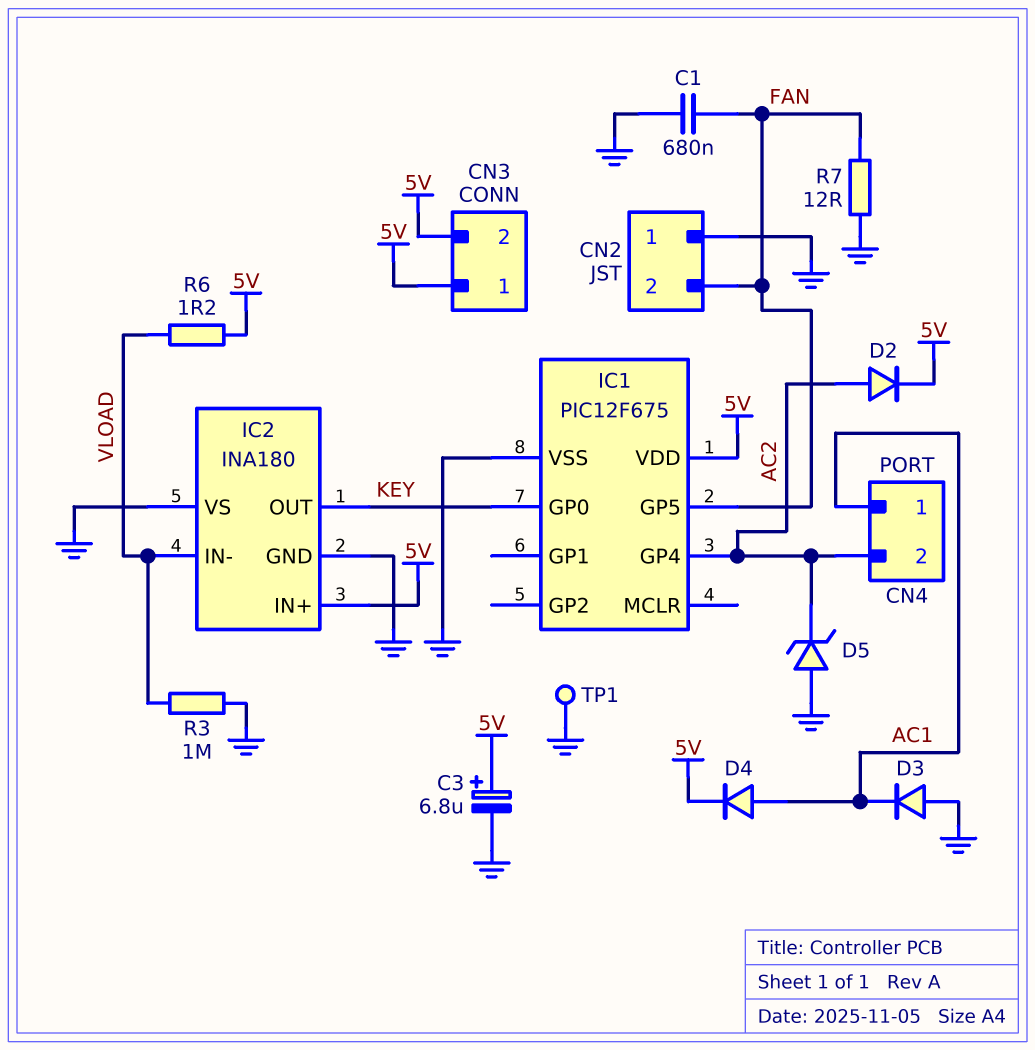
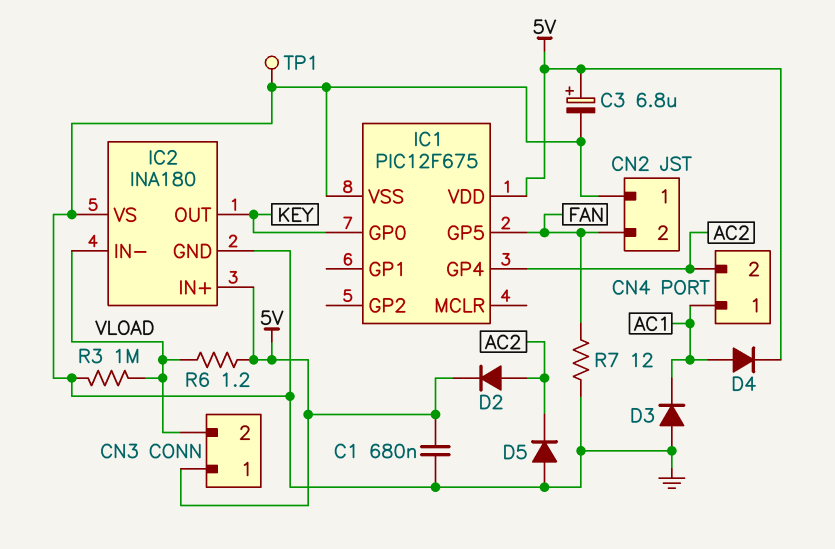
C1: 680nF (FAN, GND) -> 680nF (5V, GND)
CN3 pin 2: 5V -> VLOAD
D5: zener (A GND, K AC2) -> diode (A GND, K AC2)

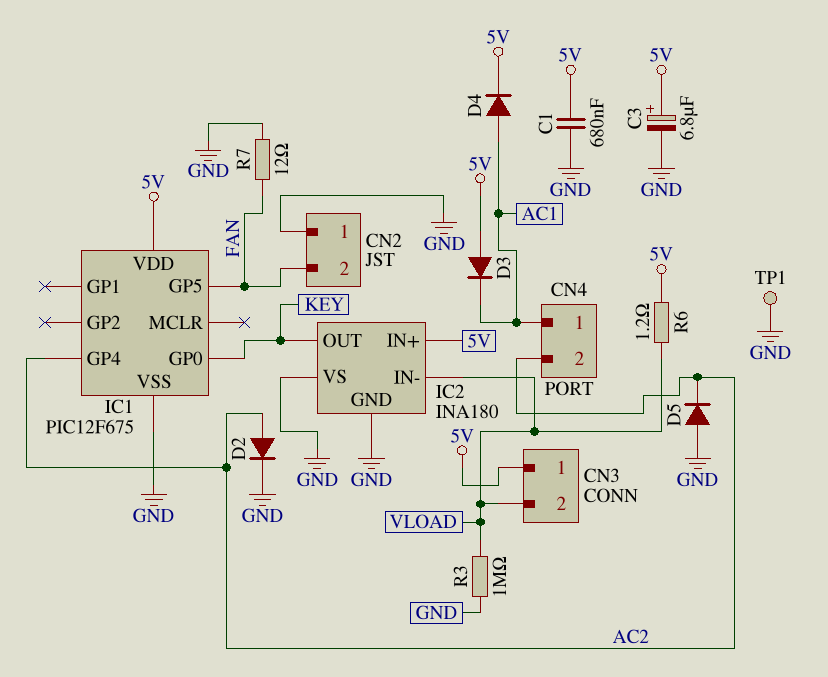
D2: diode (A AC2, K 5V) -> diode (A AC2, K GND)
D3: diode (A GND, K AC1) -> diode (A 5V, K AC1)

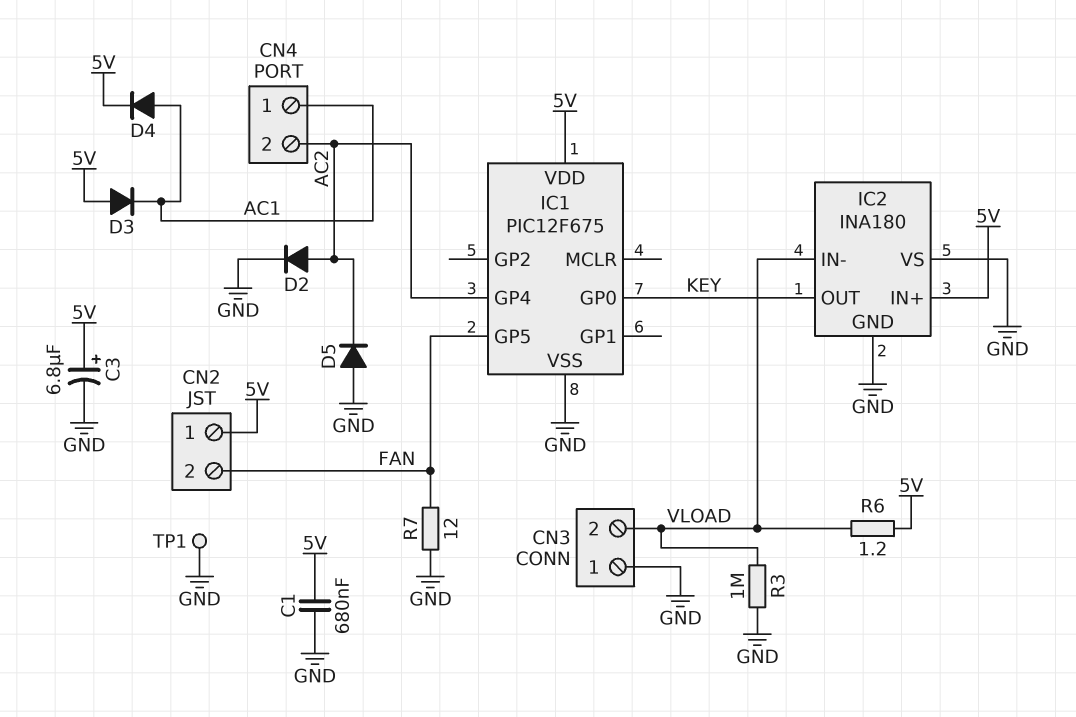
CN2 pin 1: GND -> 5V
CN3 pin 1: 5V -> GND

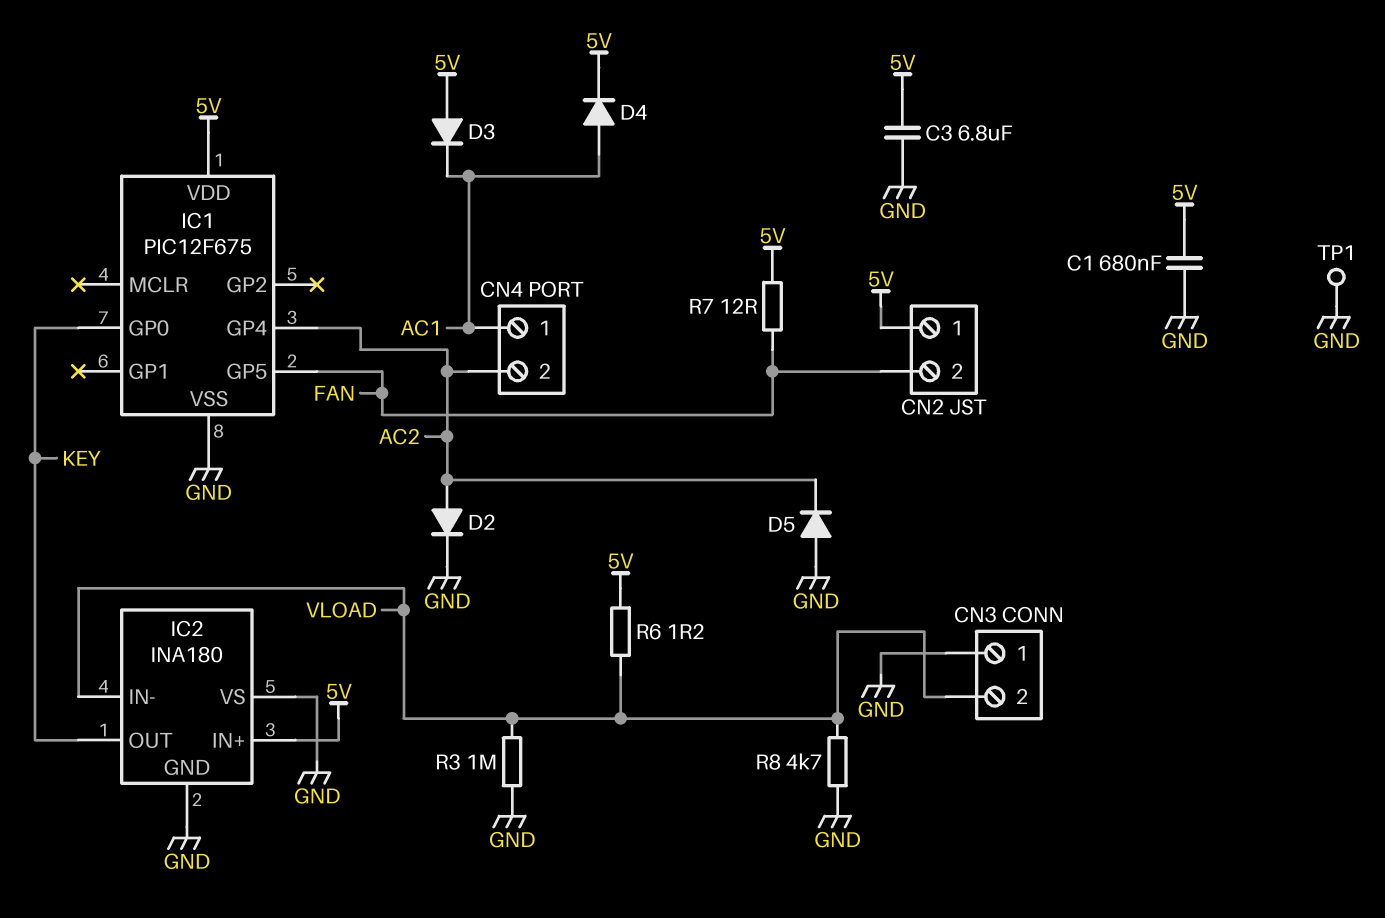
C3: 6.8uF (plus 5V, minus GND) -> 6.8uF (5V, GND)
R7: 12 (FAN, GND) -> 12 (5V, FAN)
R8: none -> 4.7k (GND, VLOAD)

